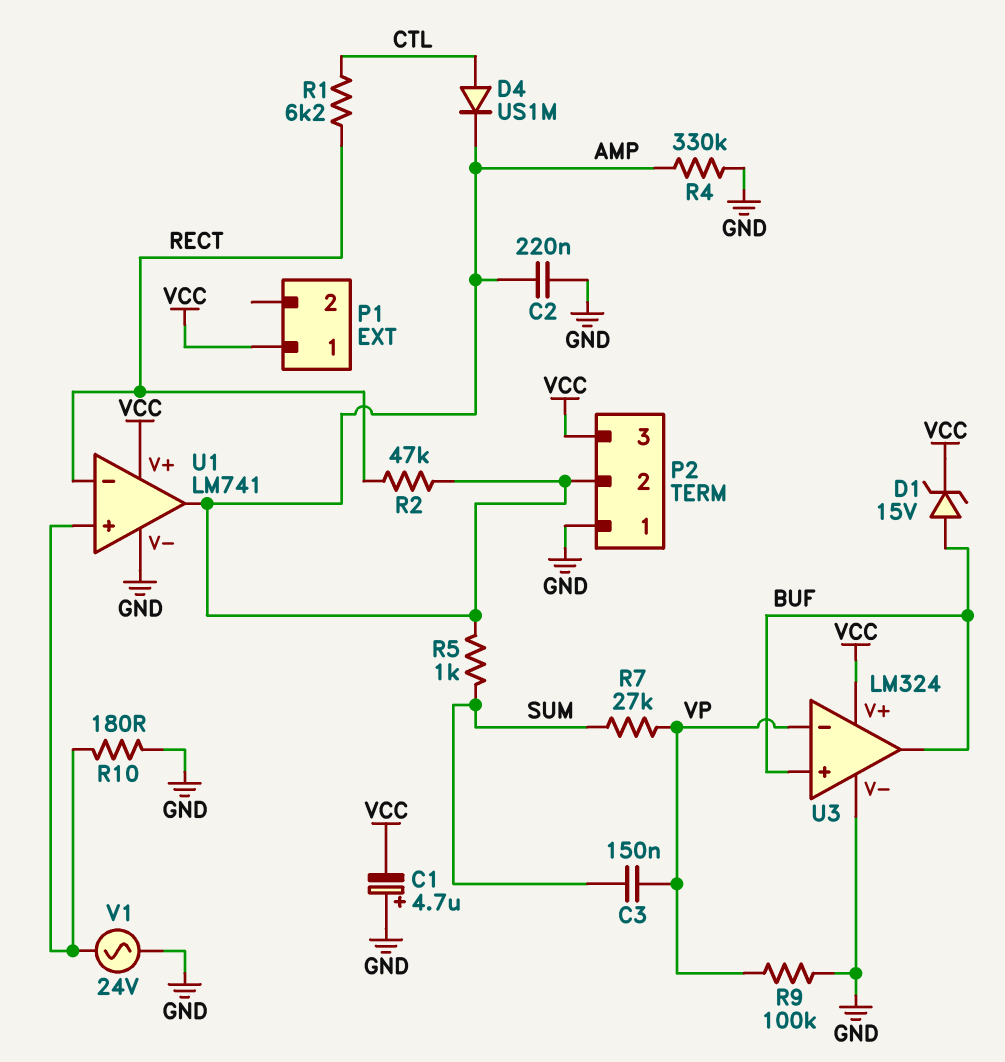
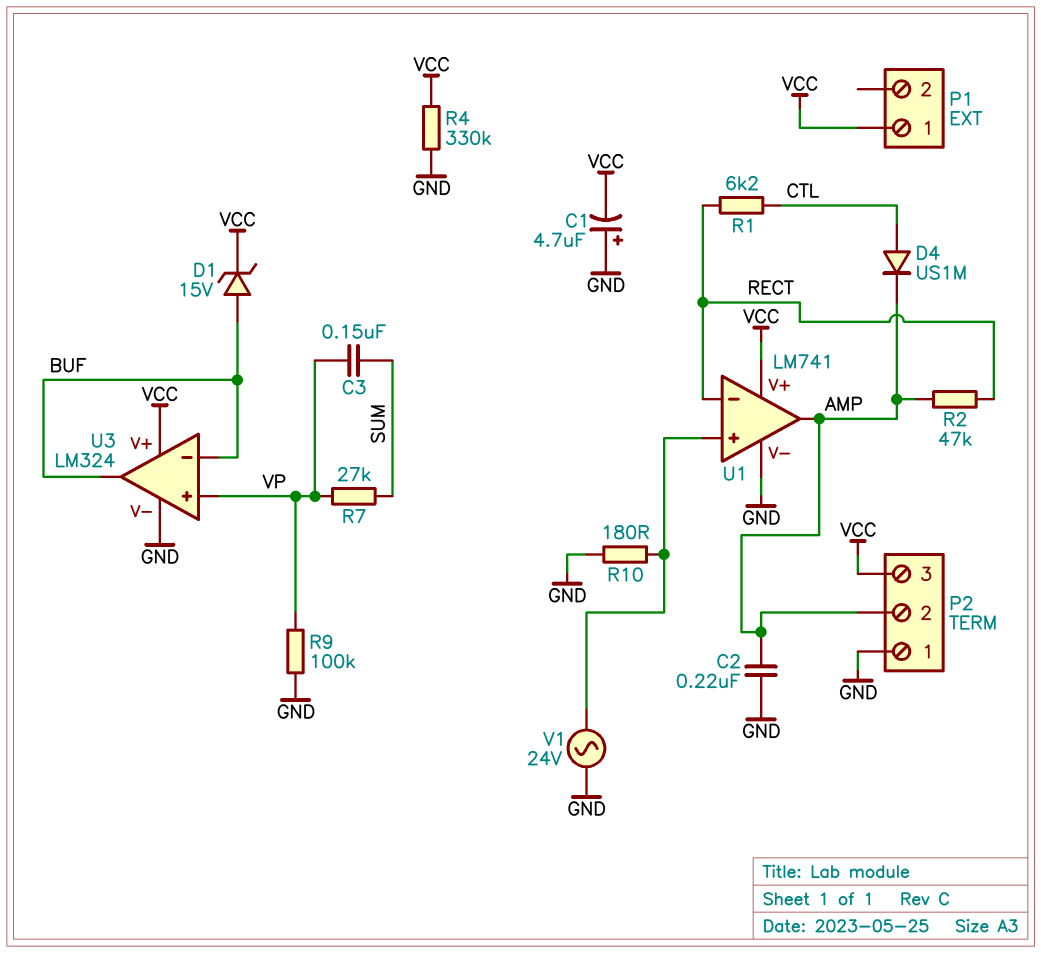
R4: 330k (AMP, GND) -> 330k (GND, VCC)
R5: 1k (AMP, SUM) -> none
U3 pin in+: BUF -> VP
U3 pin in-: VP -> BUF

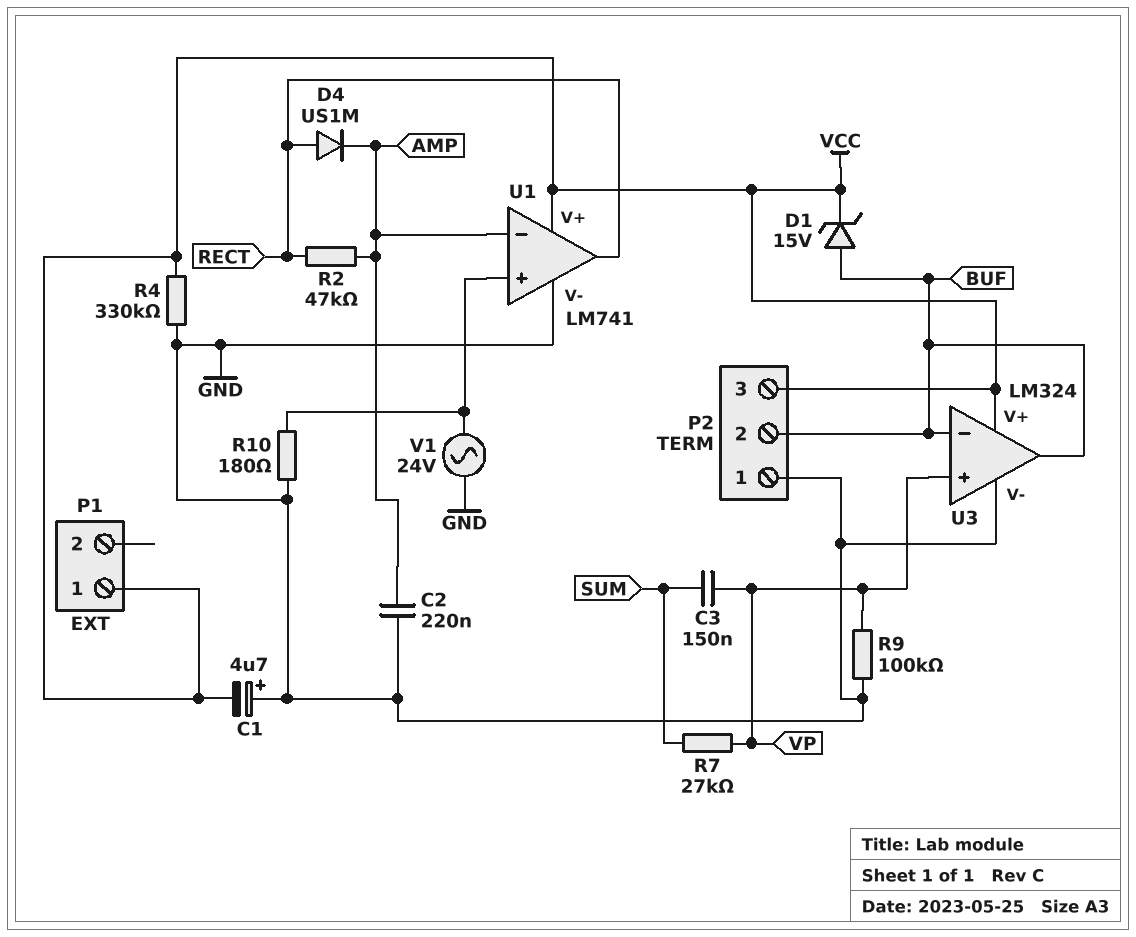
D4: diode US1M (A CTL, K AMP) -> diode US1M (A RECT, K AMP)
P2 pin 2: AMP -> BUF
R1: 6.2k (CTL, RECT) -> none
U1 pin in-: RECT -> AMP
U1 pin out: AMP -> RECT

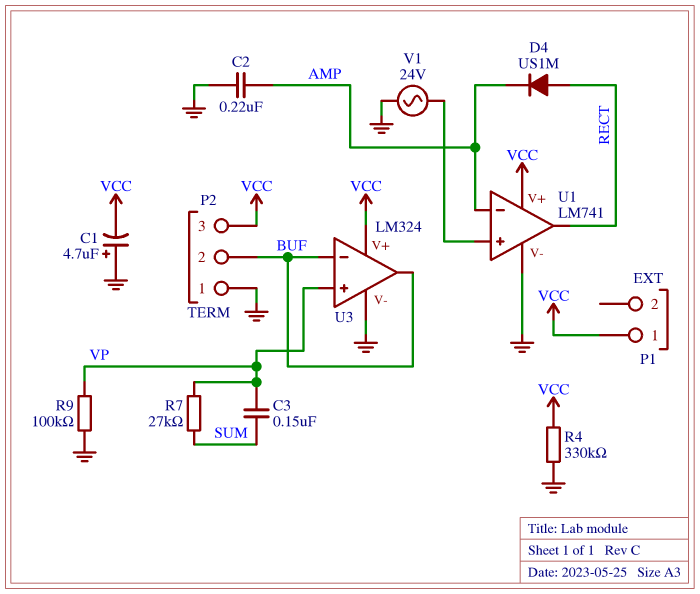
D1: zener 15V (A BUF, K VCC) -> none
R2: 47k (AMP, RECT) -> none
R10: 180 (GND, U1/in+) -> none

